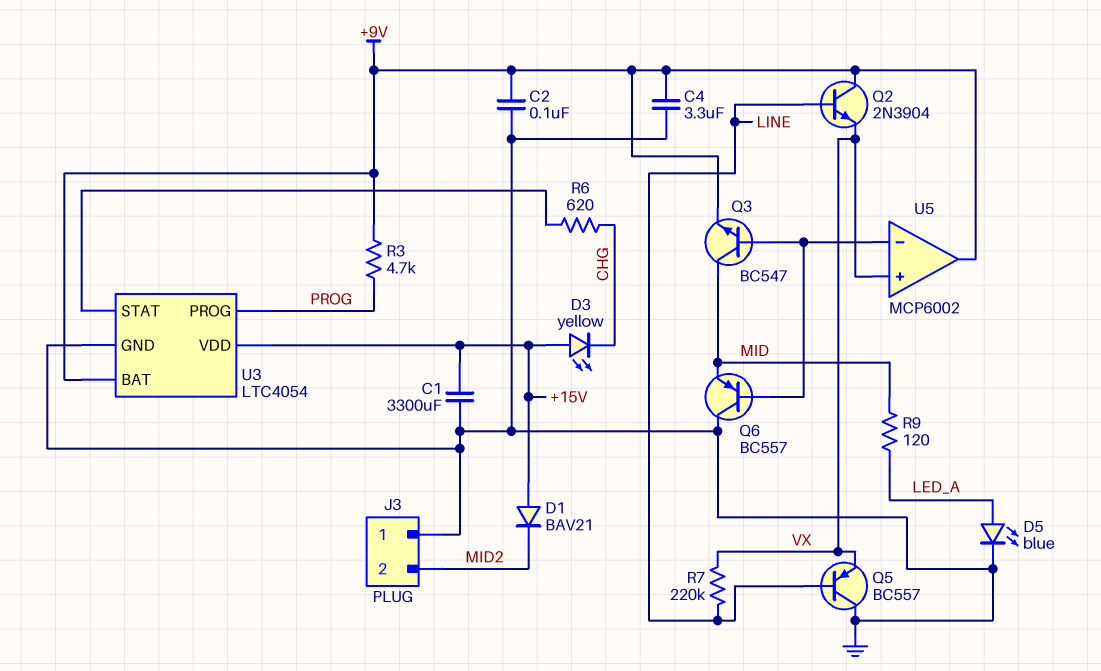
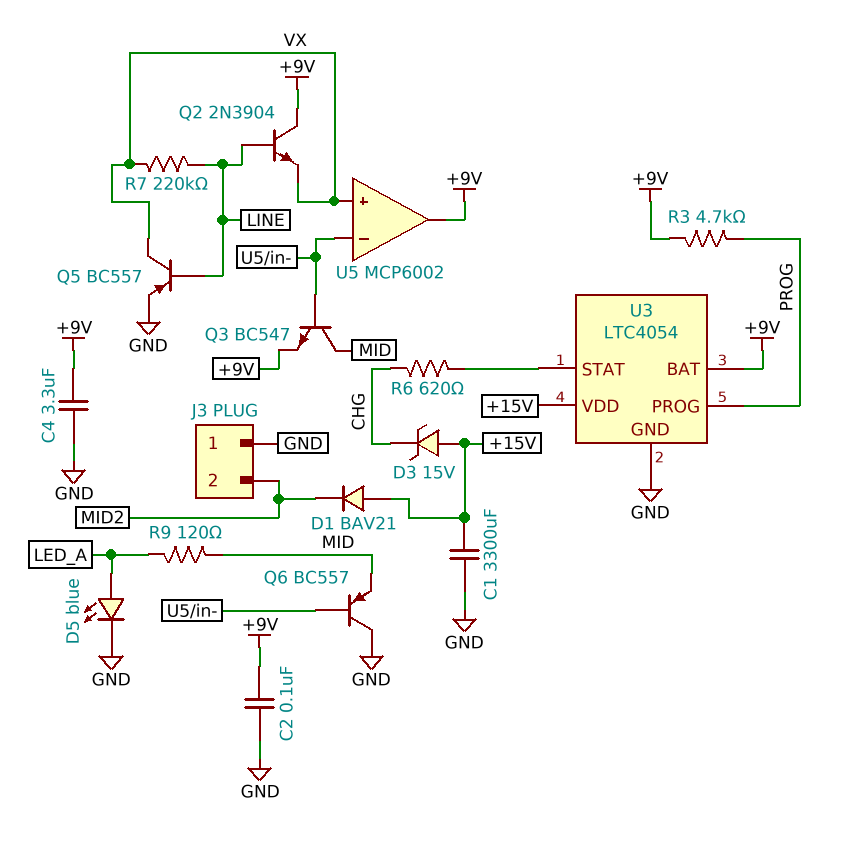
D3: LED yellow (A +15V, K CHG) -> zener 15V (A +15V, K CHG)
Q5: PNP BC557 (B LINE, C GND, E VX) -> PNP BC557 (B LINE, C VX, E GND)

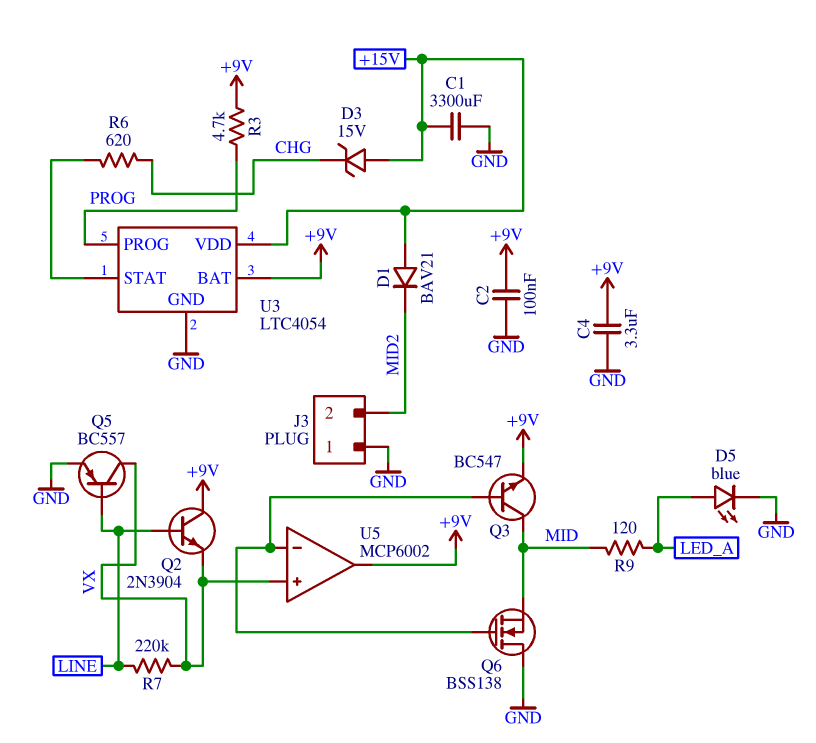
Q6: PNP BC557 (B U5/in-, C GND, E MID) -> NMOS BSS138 (G U5/in-, D GND, S MID)

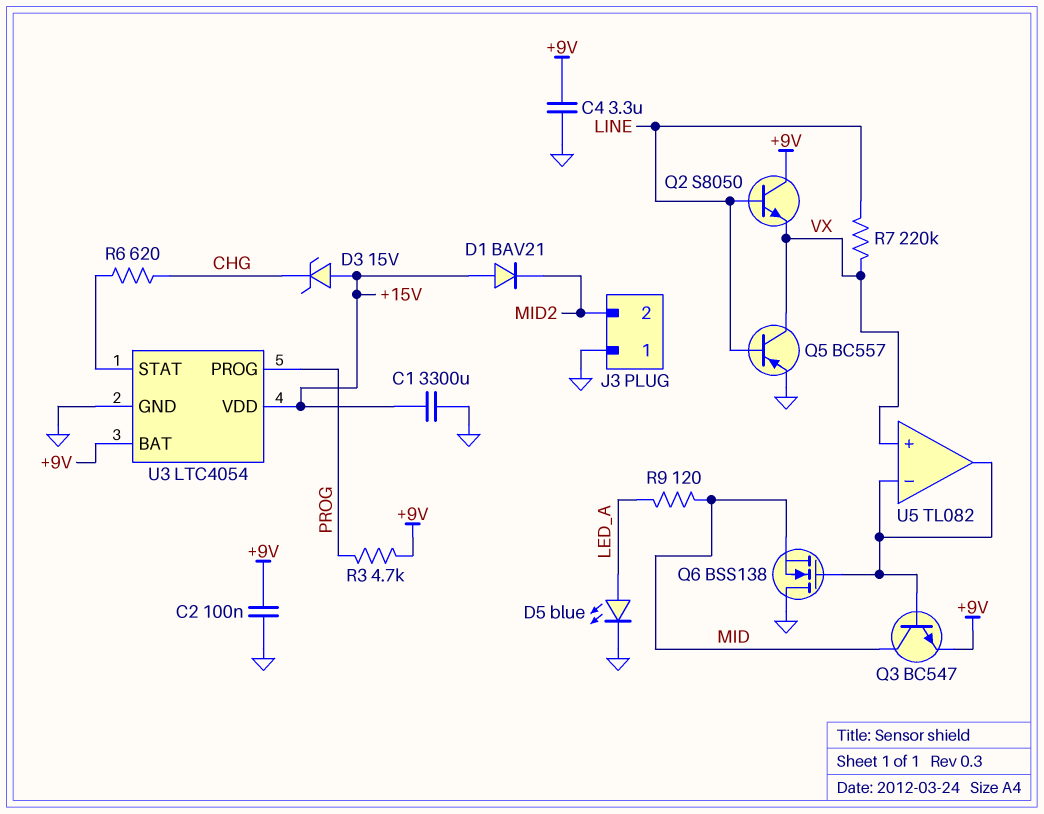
Q2: NPN 2N3904 (B LINE, C +9V, E VX) -> NPN S8050 (B LINE, C +9V, E VX)
U5: MCP6002 -> TL082
U5 pin out: +9V -> U5/in-

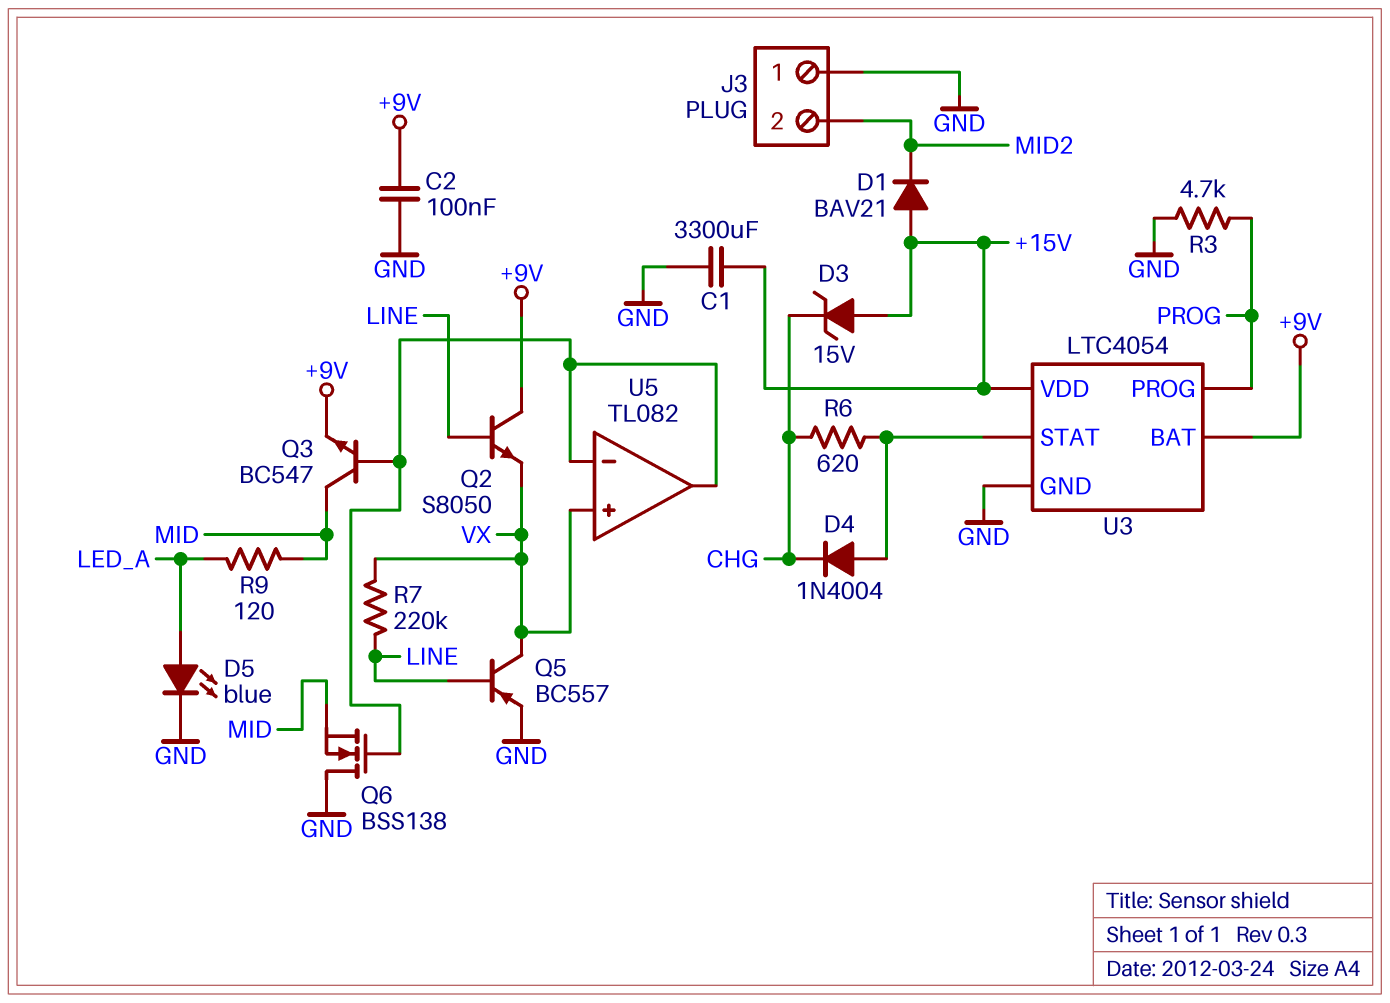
C4: 3.3uF (+9V, GND) -> none
D4: none -> diode 1N4004 (A U3/STAT, K CHG)
R3: 4.7k (+9V, PROG) -> 4.7k (GND, PROG)

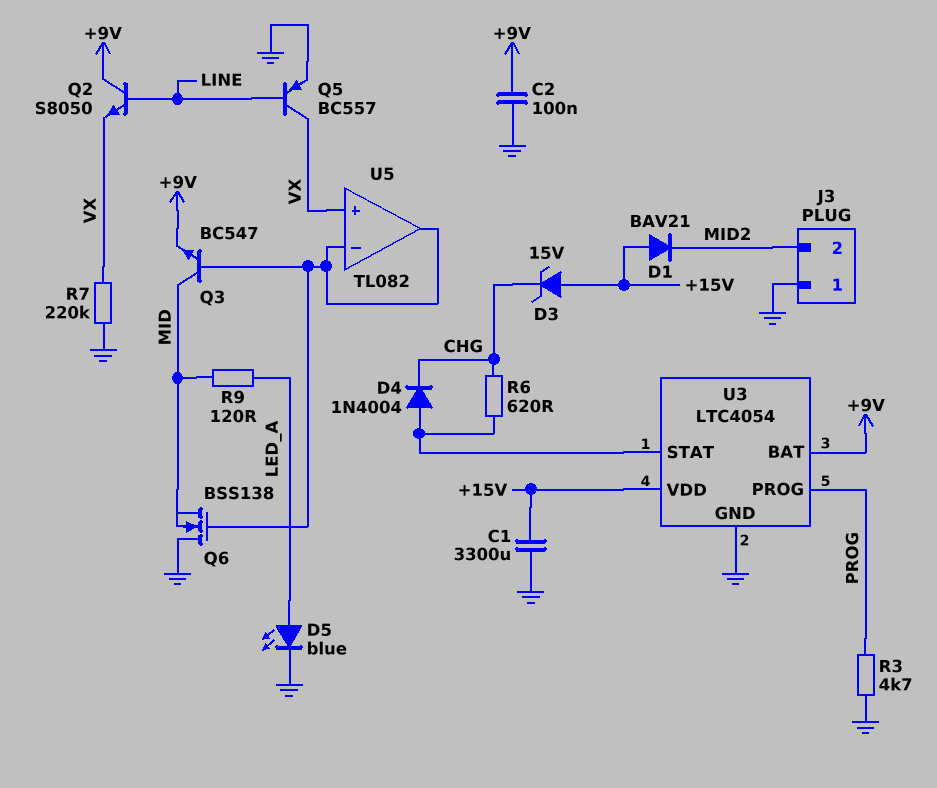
R7: 220k (LINE, VX) -> 220k (GND, VX)

